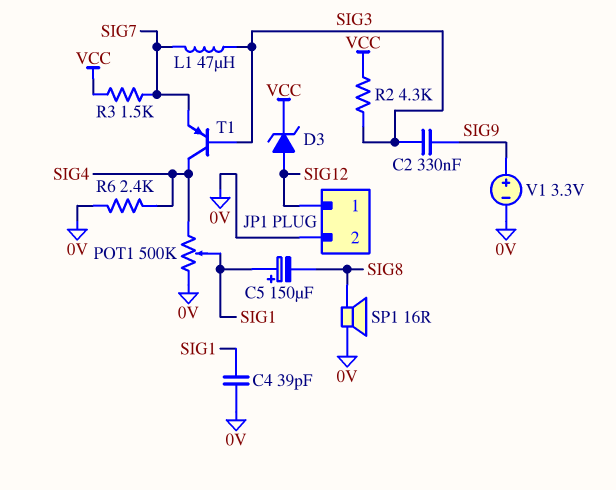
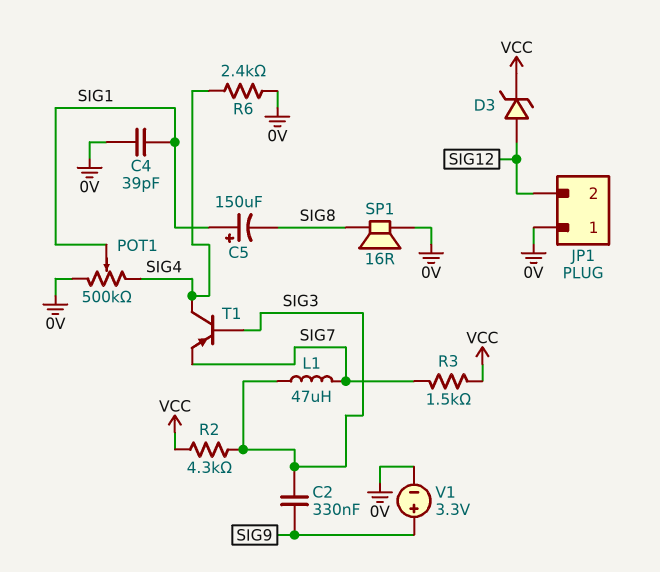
JP1 pin 1: SIG12 -> 0V
JP1 pin 2: 0V -> SIG12

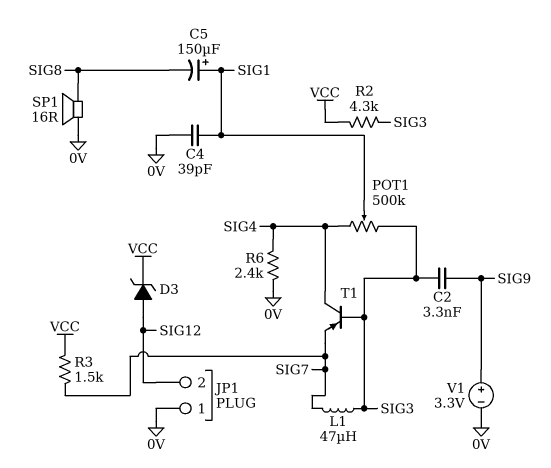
C2: 330nF (SIG3, SIG9) -> 3.3nF (SIG3, SIG9)
POT1: 500k (0V, SIG4, wiper SIG1) -> 500k (SIG3, SIG4, wiper SIG1)

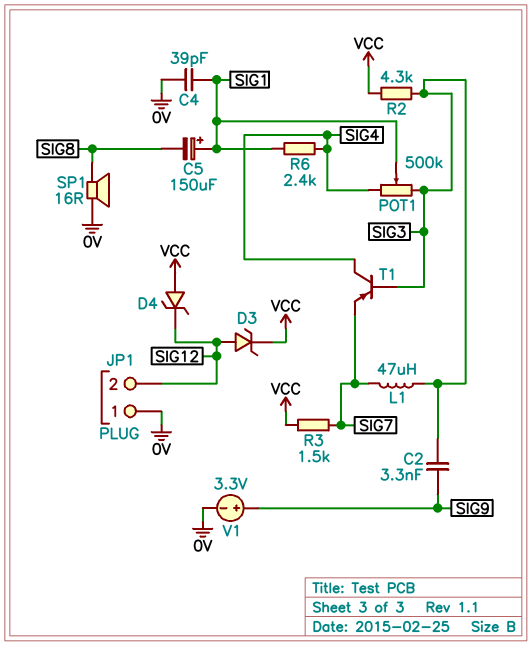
D4: none -> zener (A VCC, K SIG12)
R6: 2.4k (0V, SIG4) -> 2.4k (SIG1, SIG4)

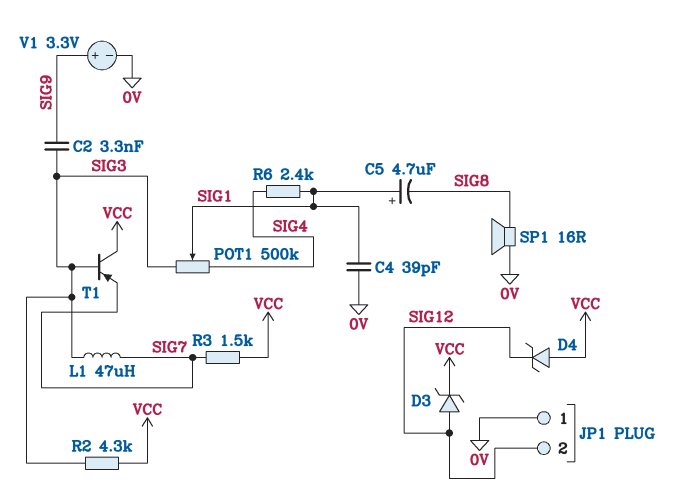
C5: 150uF (plus SIG1, minus SIG8) -> 4.7uF (plus SIG1, minus SIG8)
T1: PNP (B SIG3, C SIG4, E SIG7) -> PNP (B SIG3, C VCC, E SIG7)

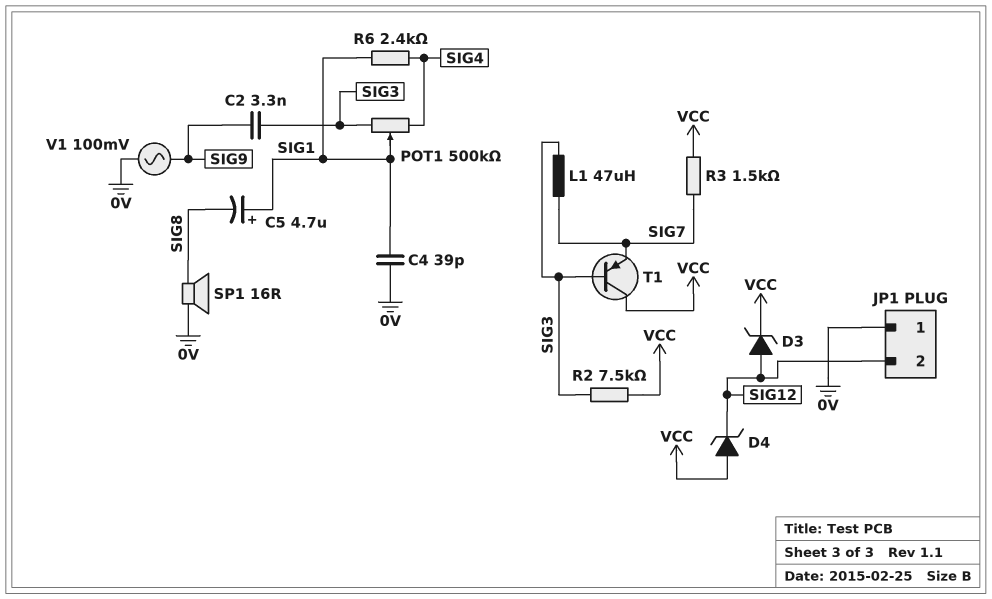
R2: 4.3k (SIG3, VCC) -> 7.5k (SIG3, VCC)
V1: 3.3V (plus SIG9, minus 0V) -> AC 100mV (0V, SIG9)

